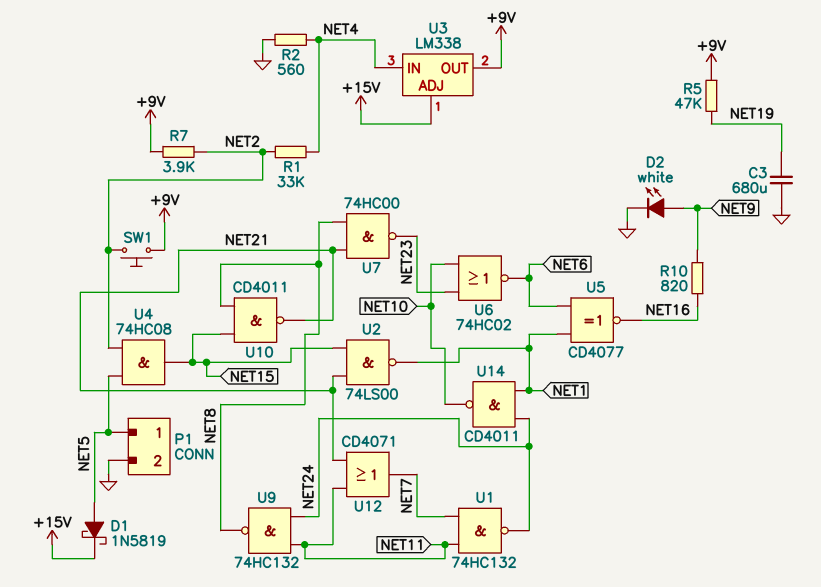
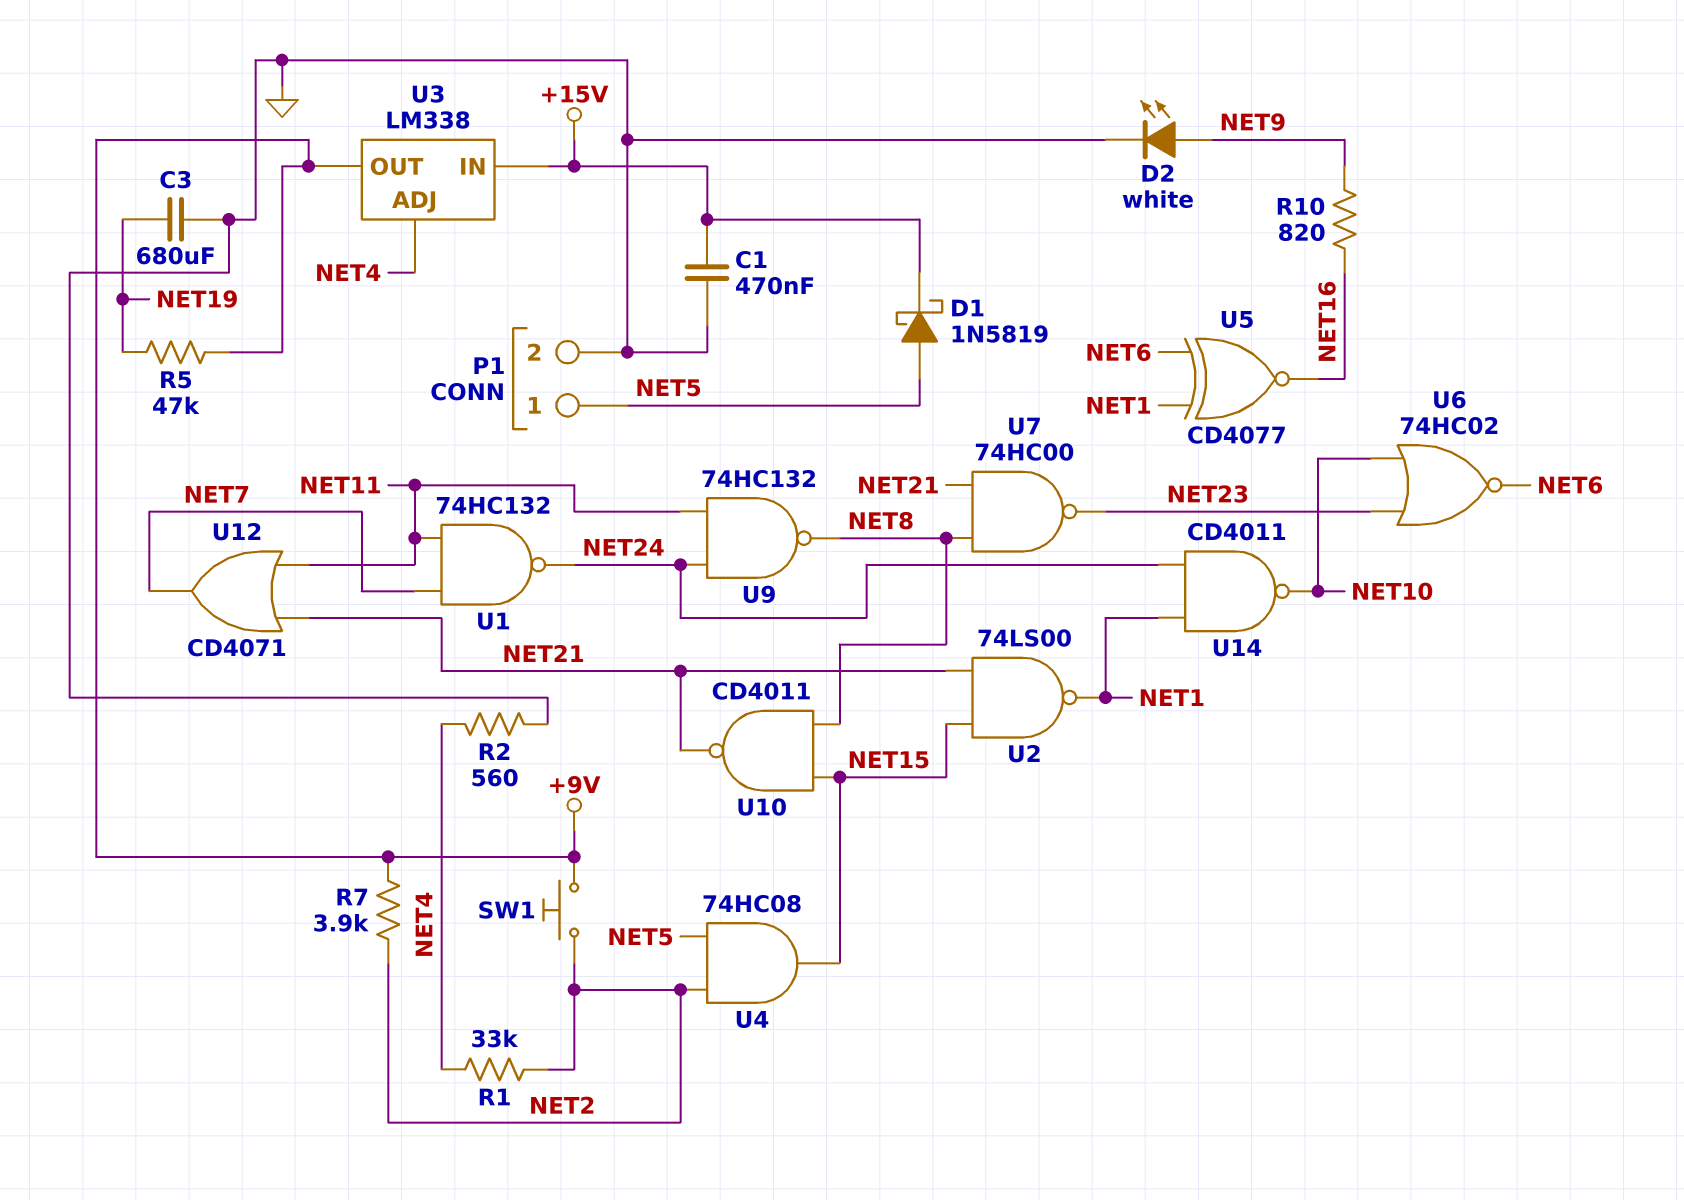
C1: none -> 470nF (+15V, GND)
U3 pin ADJ: +15V -> NET4
U3 pin IN: NET4 -> +15V

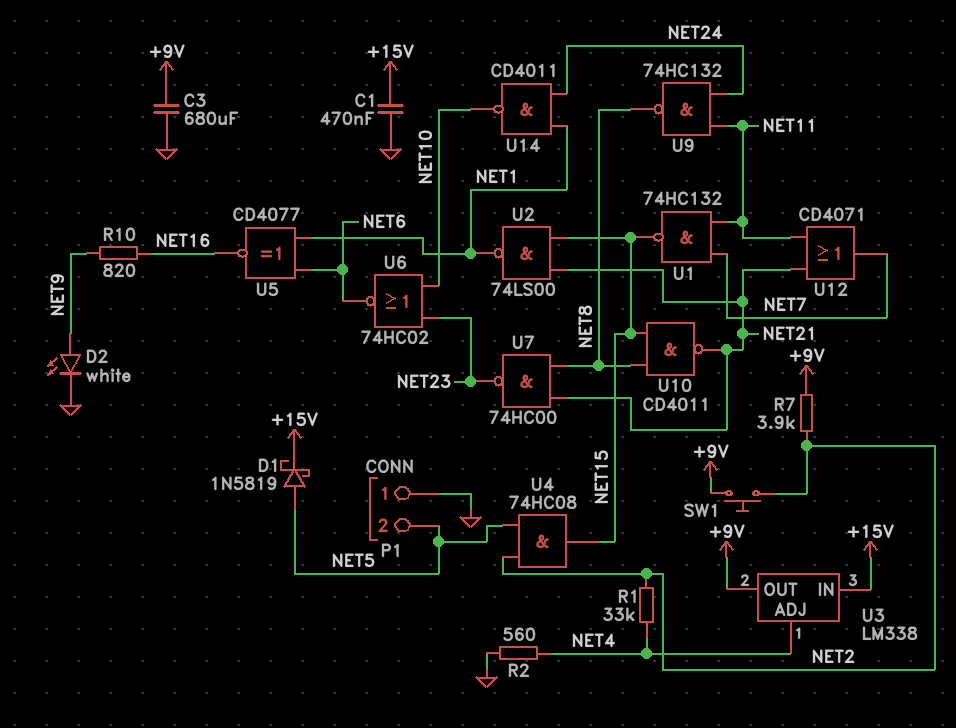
C3: 680uF (GND, NET19) -> 680uF (+9V, GND)
P1 pin 1: NET5 -> GND
P1 pin 2: GND -> NET5
R5: 47k (+9V, NET19) -> none
U1: NAND 74HC132 (in NET7, in NET11, out NET24) -> NAND 74HC132 (in NET7, in NET11, out NET15)

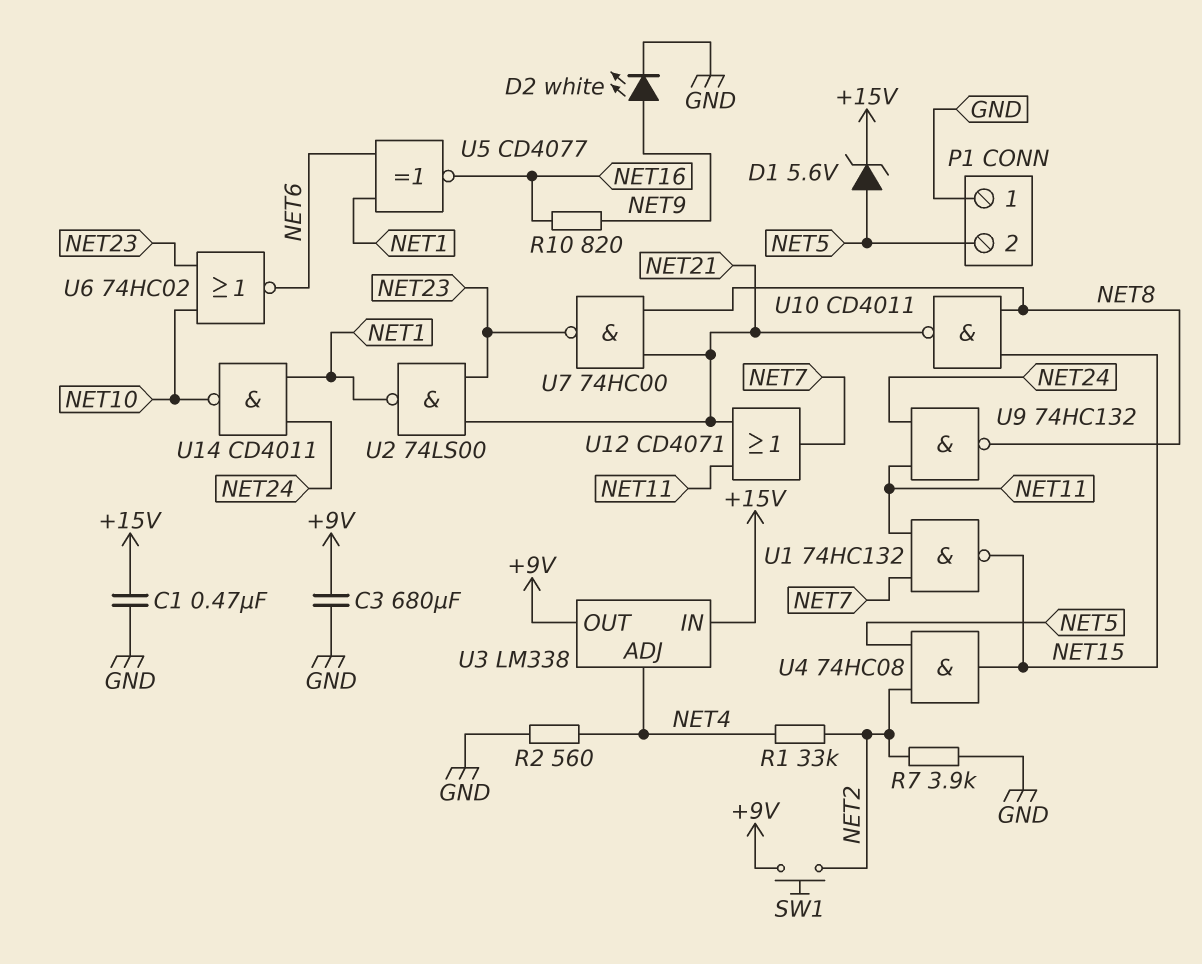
D1: schottky 1N5819 (A NET5, K +15V) -> zener 5.6V (A NET5, K +15V)
R7: 3.9k (+9V, NET2) -> 3.9k (GND, NET2)
U2: NAND 74LS00 (in NET15, in NET21, out NET1) -> NAND 74LS00 (in NET21, in NET23, out NET1)

